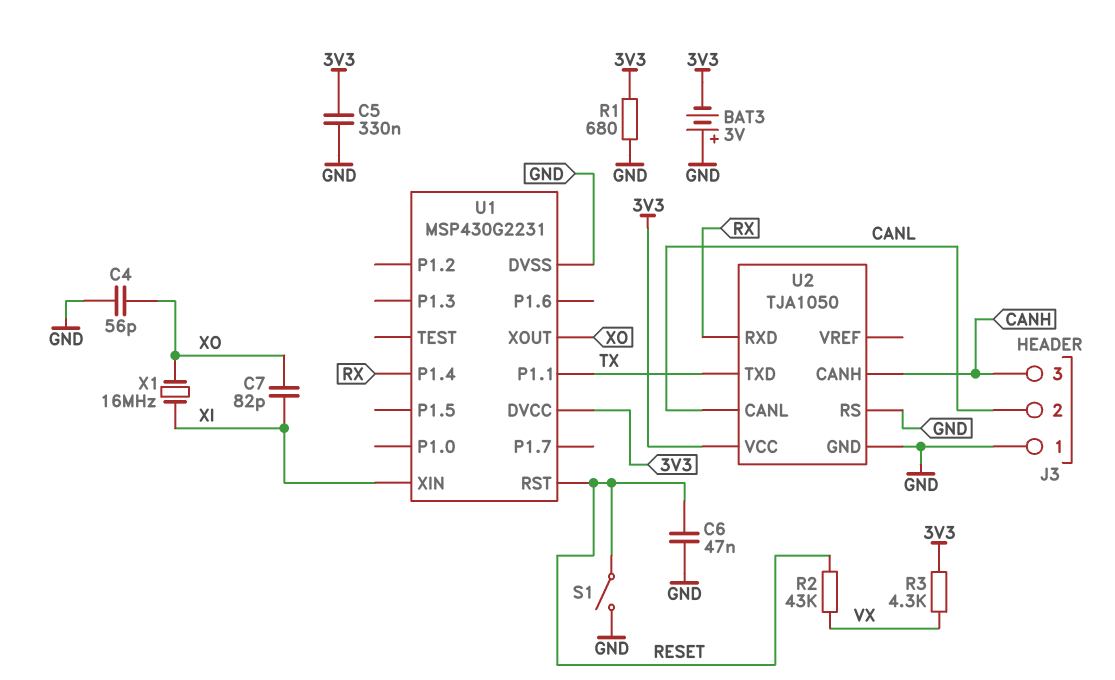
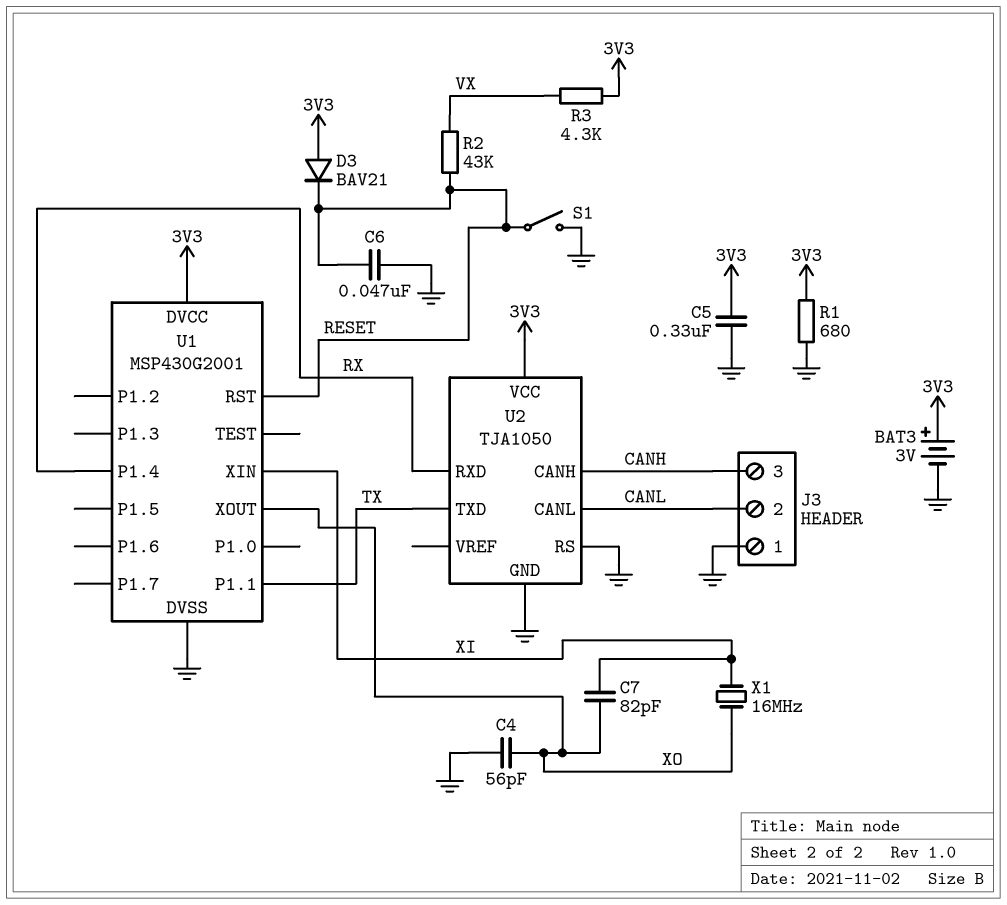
BAT3: 3V (plus GND, minus 3V3) -> 3V (plus 3V3, minus GND)
D3: none -> diode BAV21 (A 3V3, K RESET)
U1: MSP430G2231 -> MSP430G2001

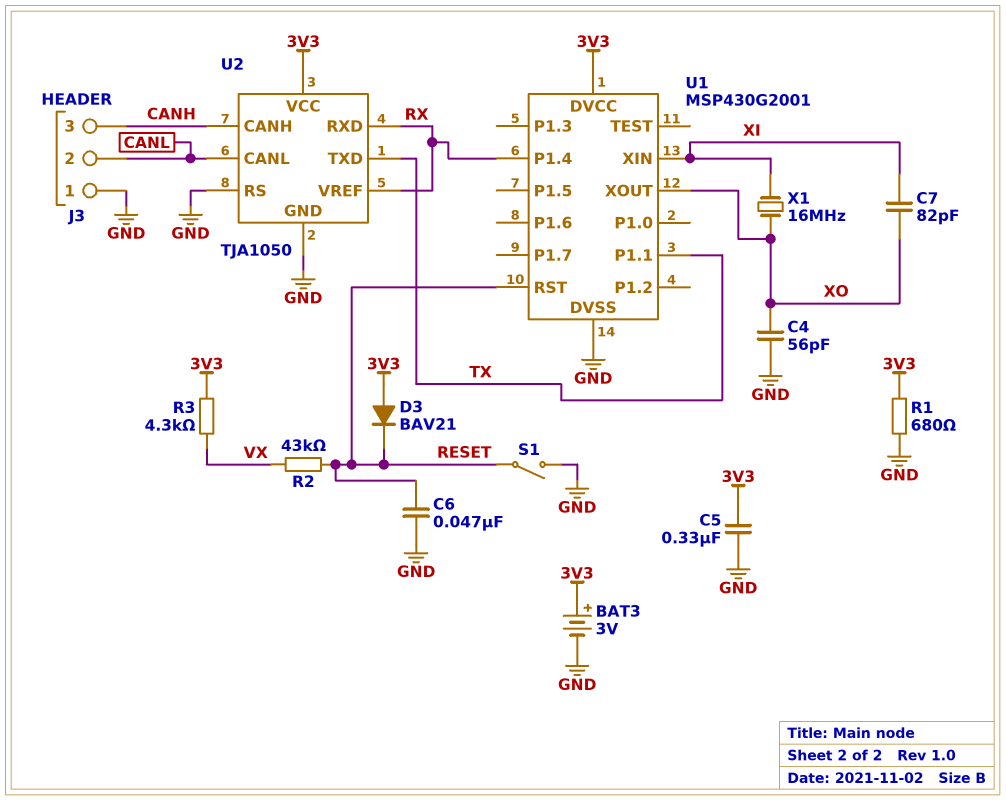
U2 pin VREF: none -> RX

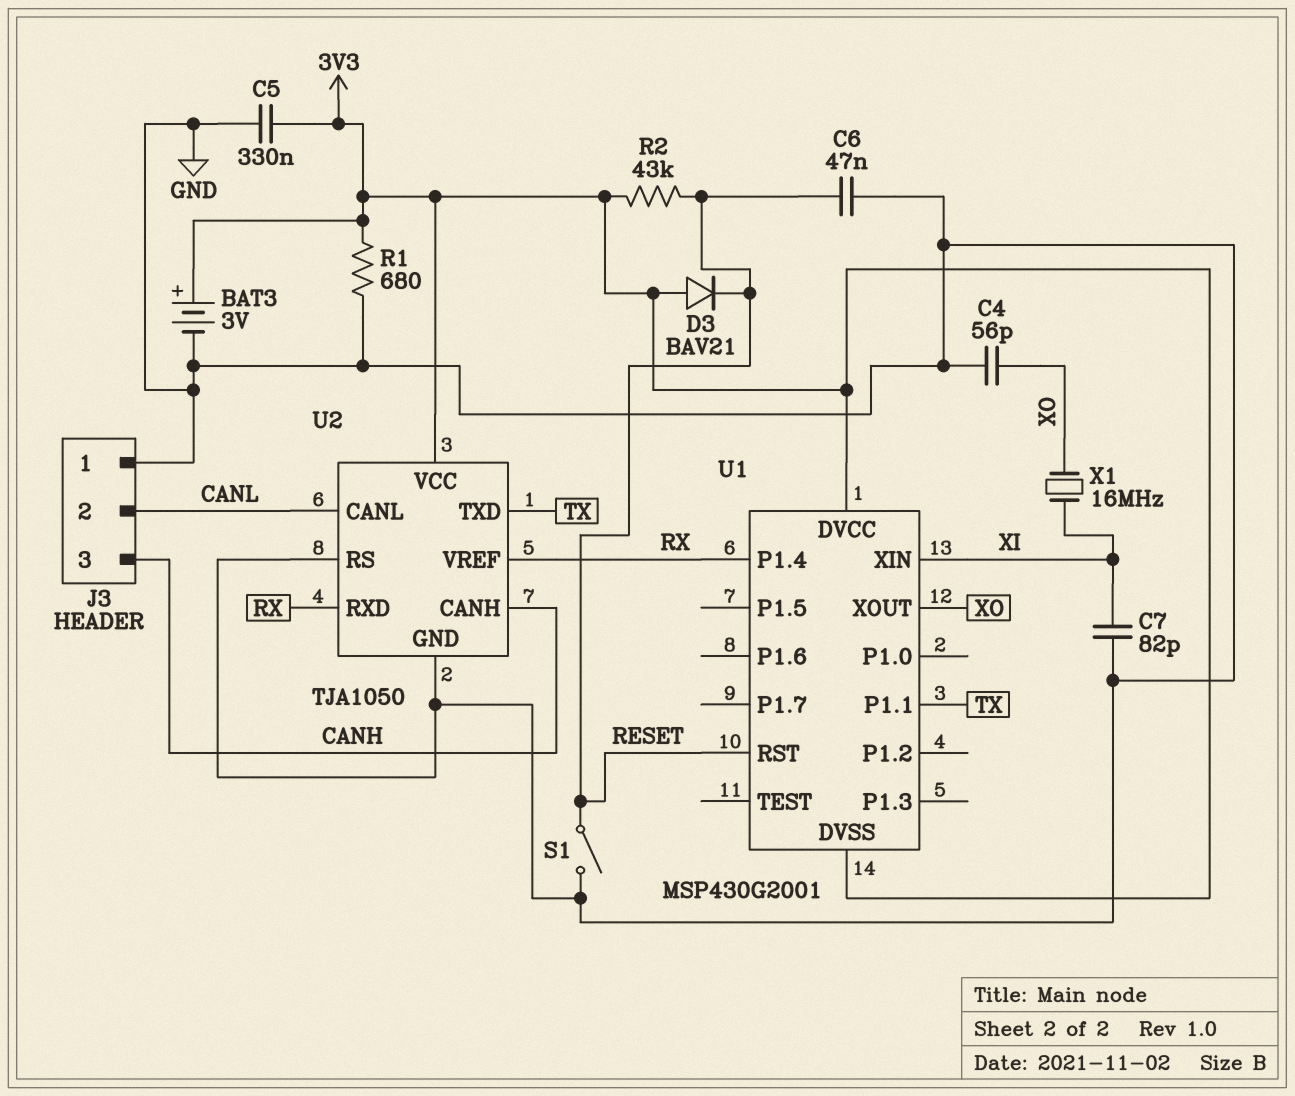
C7: 82pF (XI, XO) -> 82pF (GND, XI)
R2: 43k (RESET, VX) -> 43k (3V3, RESET)
R3: 4.3k (3V3, VX) -> none
U1 pin DVSS: GND -> 3V3

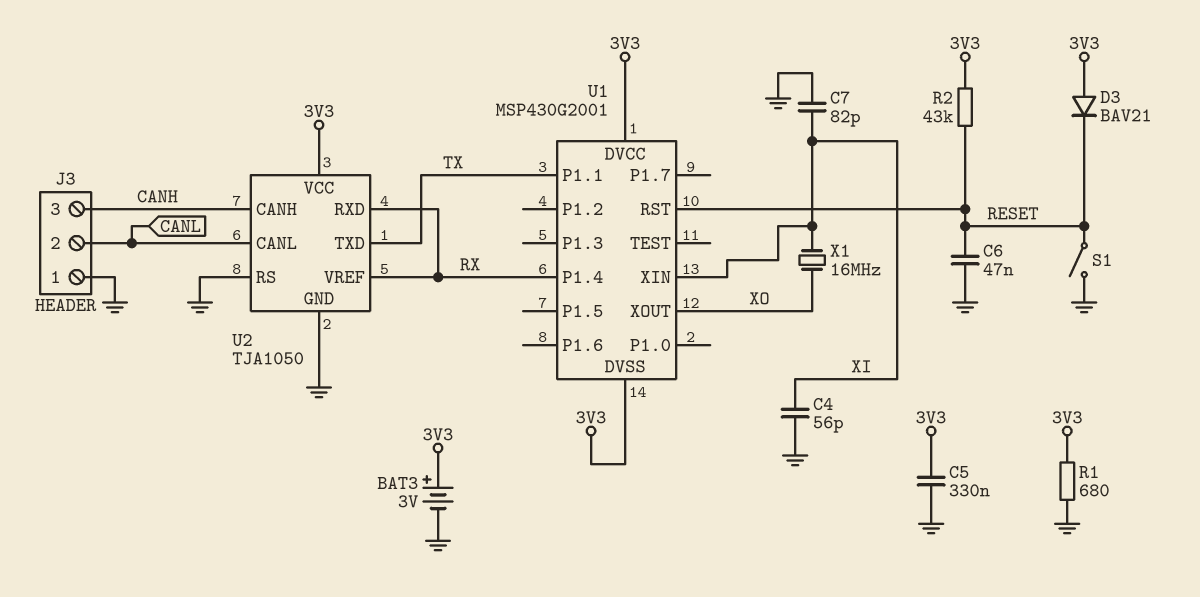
C4: 56pF (GND, XO) -> 56pF (GND, XI)

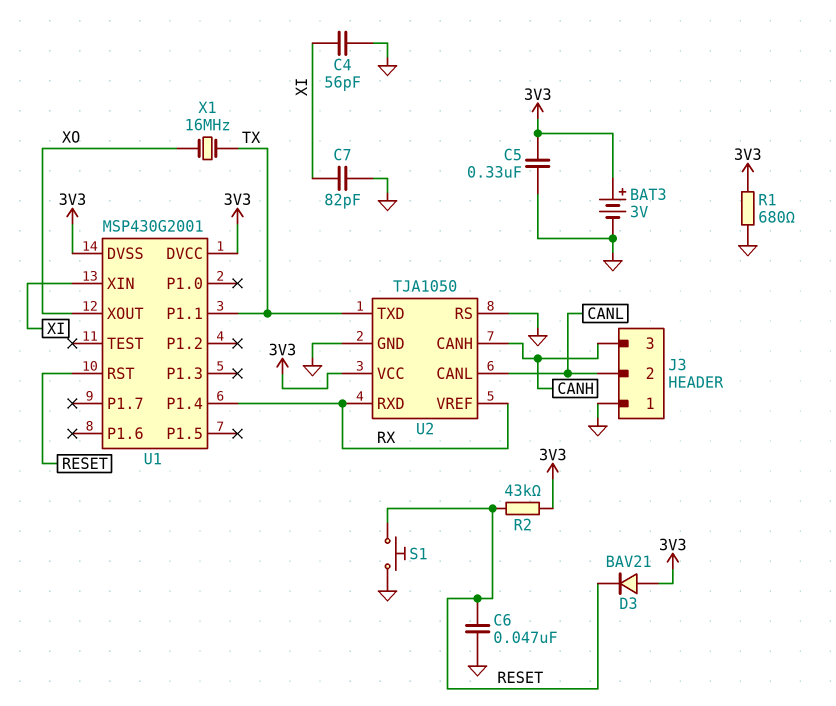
S1: switch (GND, RESET) -> button (GND, RESET)
X1: 16MHz (XI, XO) -> 16MHz (TX, XO)

